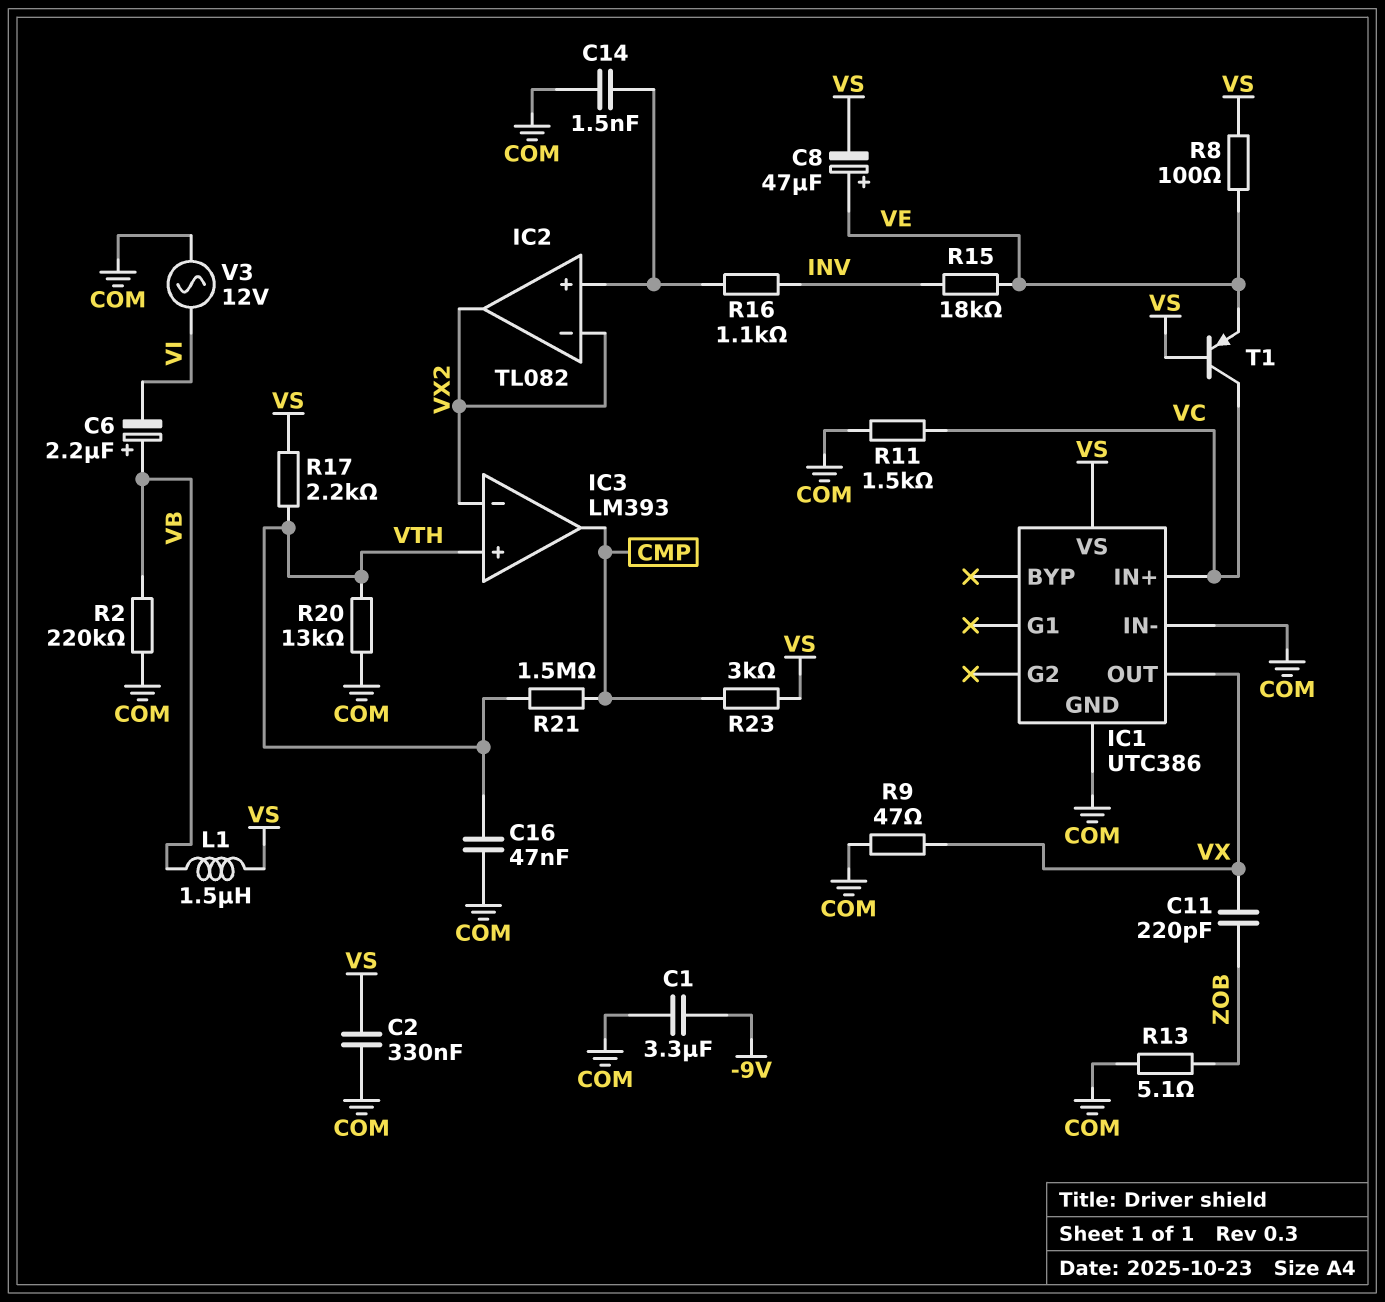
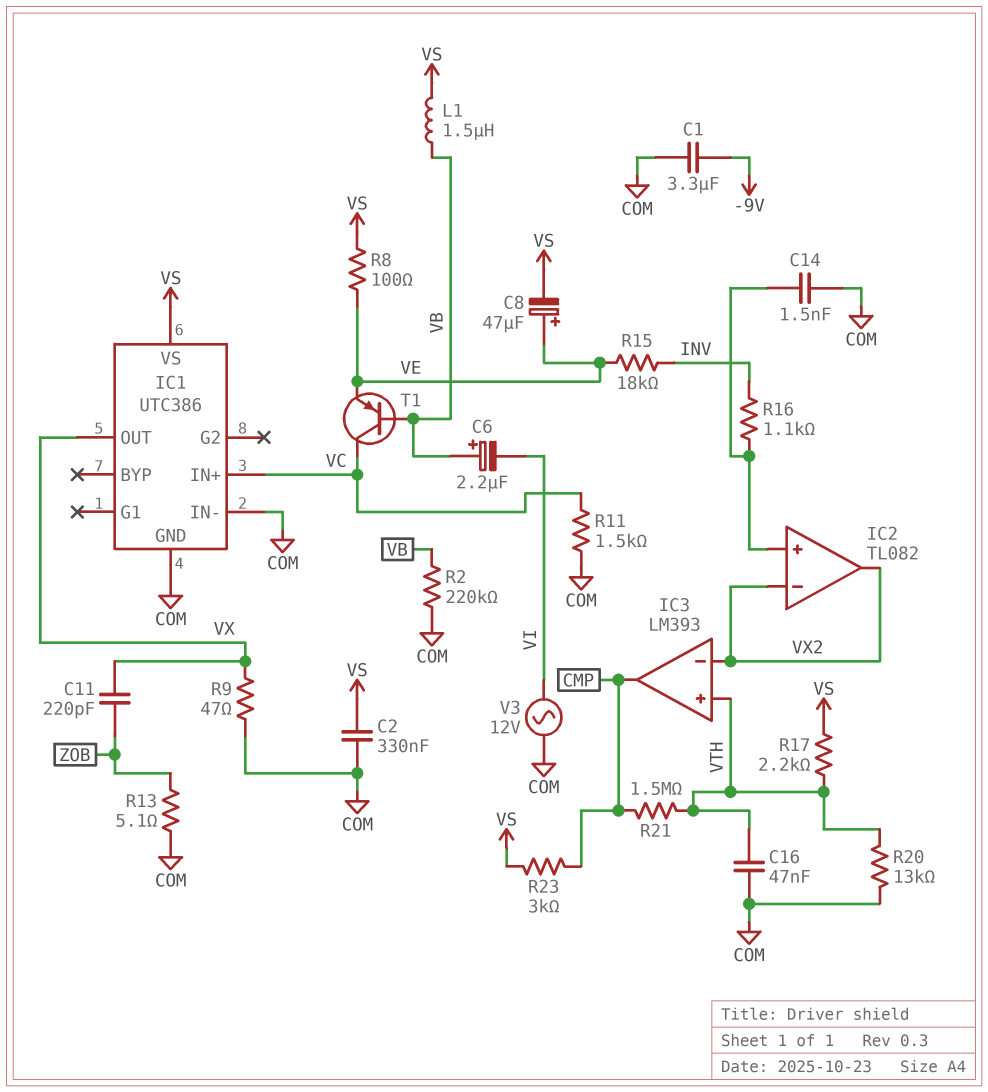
T1: PNP (B VS, C VC, E VE) -> PNP (B VB, C VC, E VE)

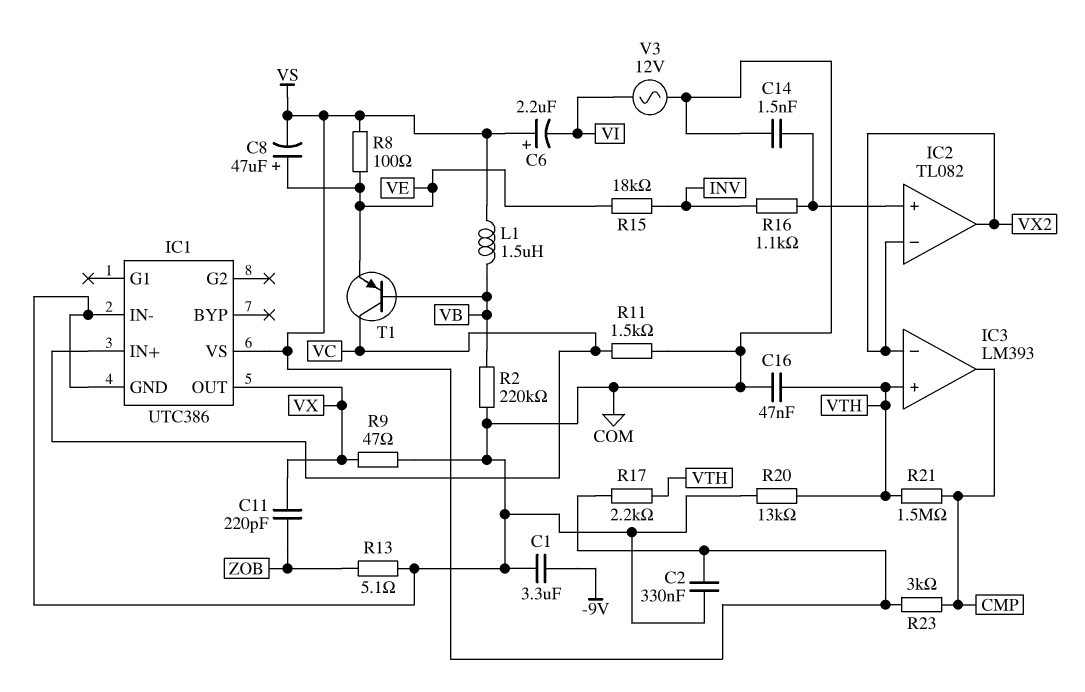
C6: 2.2uF (plus VB, minus VI) -> 2.2uF (plus VS, minus VI)

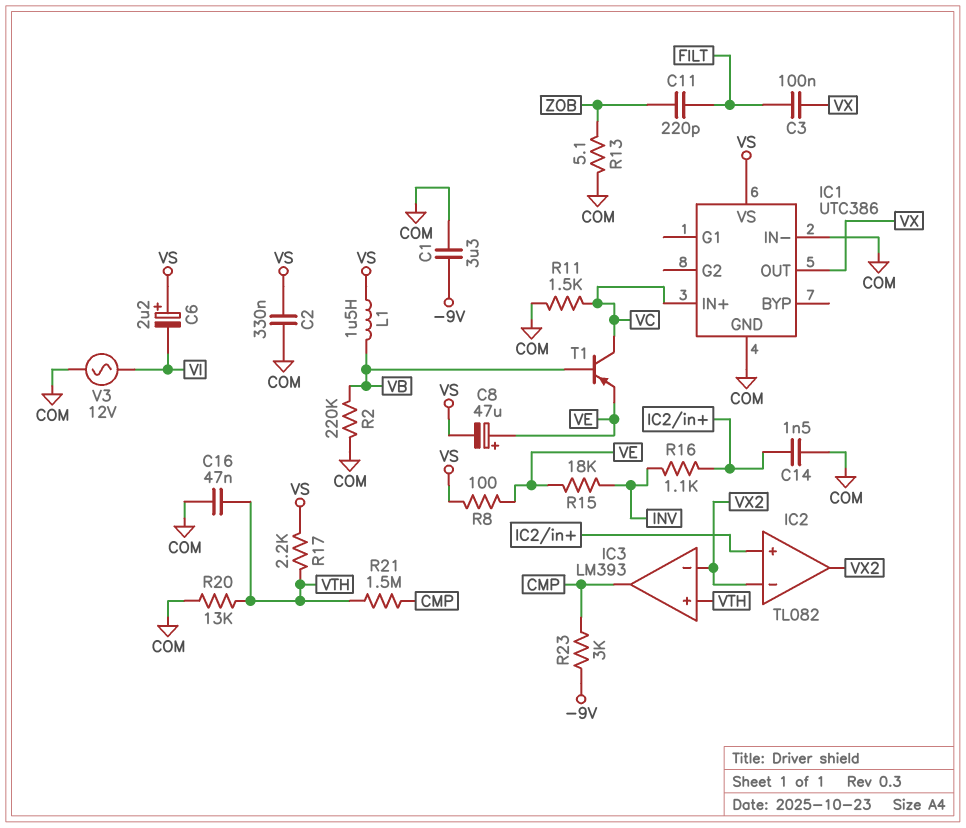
C3: none -> 100nF (FILT, VX)
C11: 220pF (VX, ZOB) -> 220pF (FILT, ZOB)
R9: 47 (COM, VX) -> none
R23: 3k (CMP, VS) -> 3k (-9V, CMP)

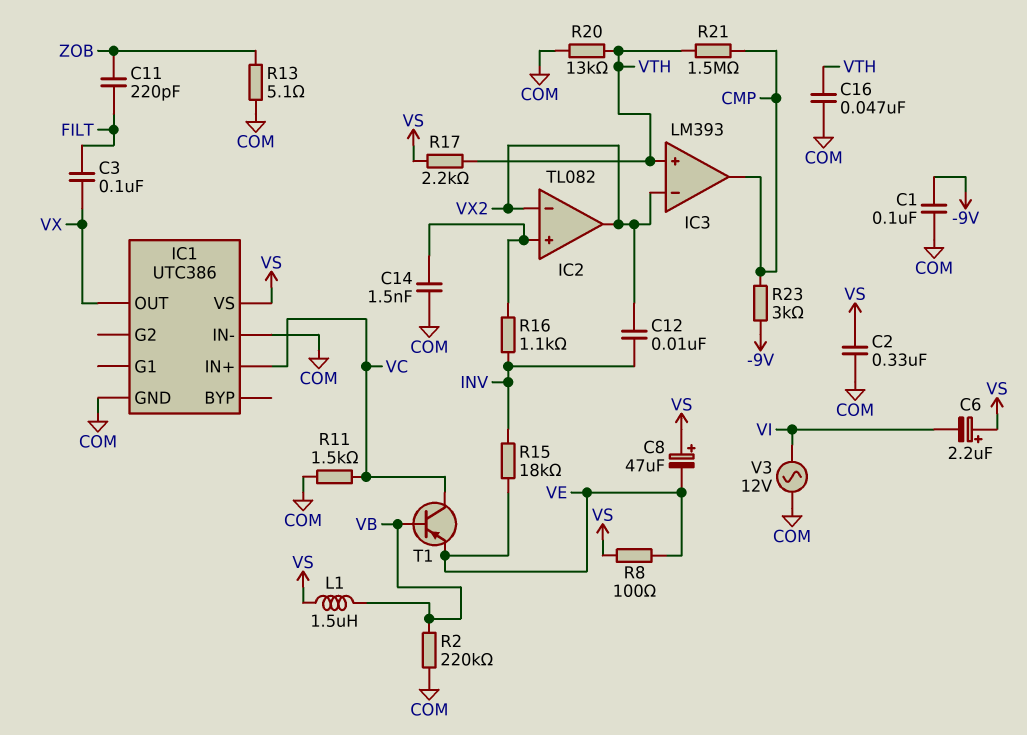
C1: 3.3uF (-9V, COM) -> 100nF (-9V, COM)
C8: 47uF (plus VE, minus VS) -> 47uF (plus VS, minus VE)
C12: none -> 10nF (INV, VX2)

